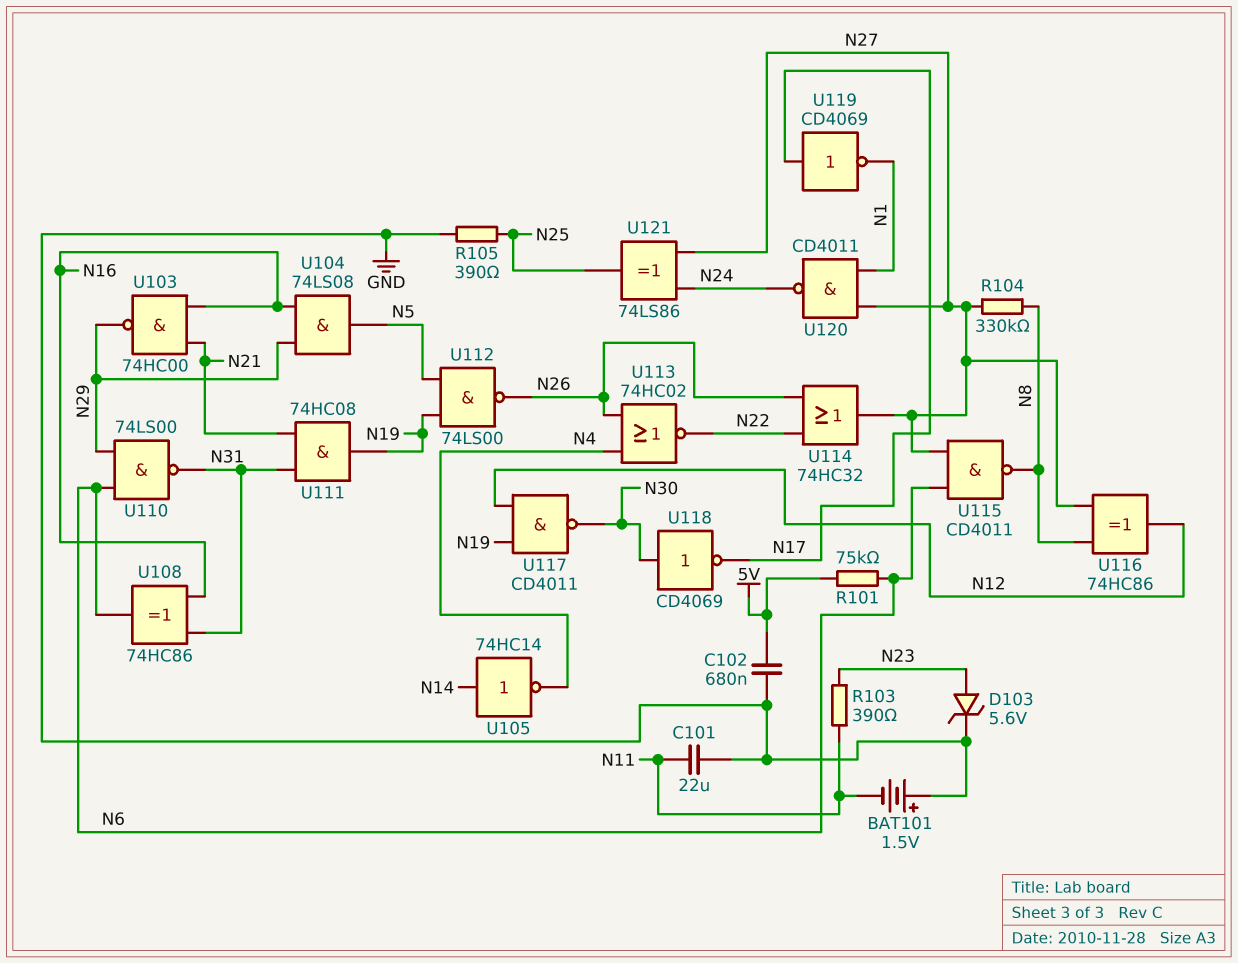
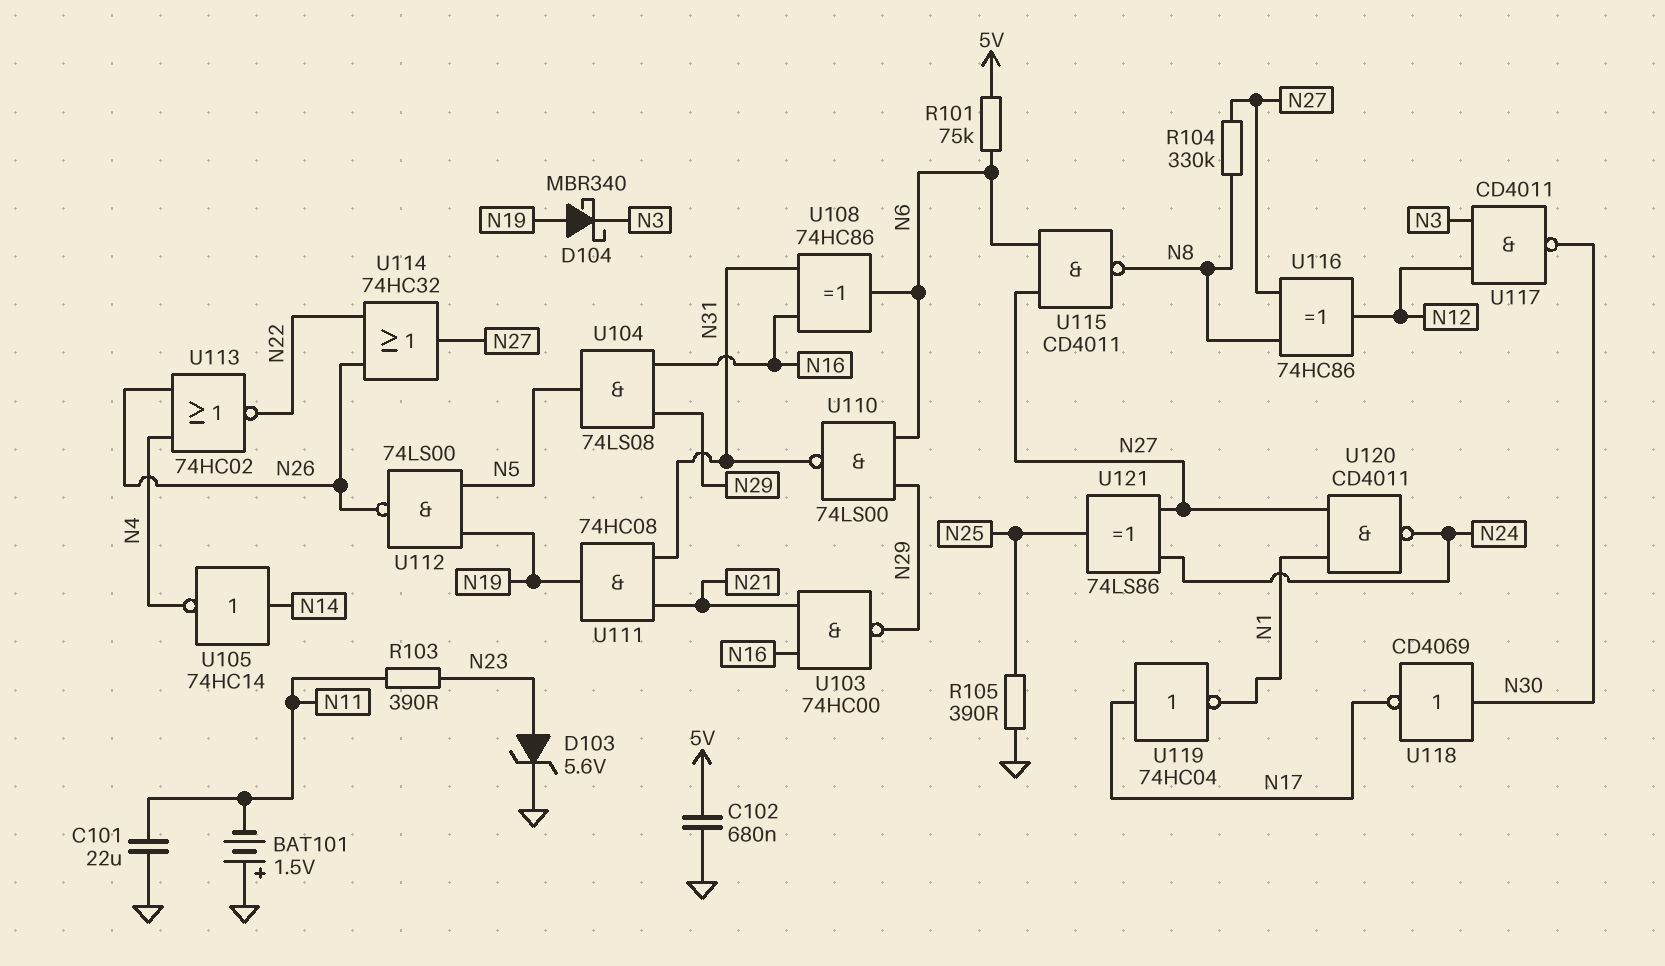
D104: none -> schottky MBR340 (A N19, K N3)
U117: NAND CD4011 (in N12, in N19, out N30) -> NAND CD4011 (in N3, in N12, out N30)
U119: NOT CD4069 (in N17, out N1) -> NOT 74HC04 (in N17, out N1)

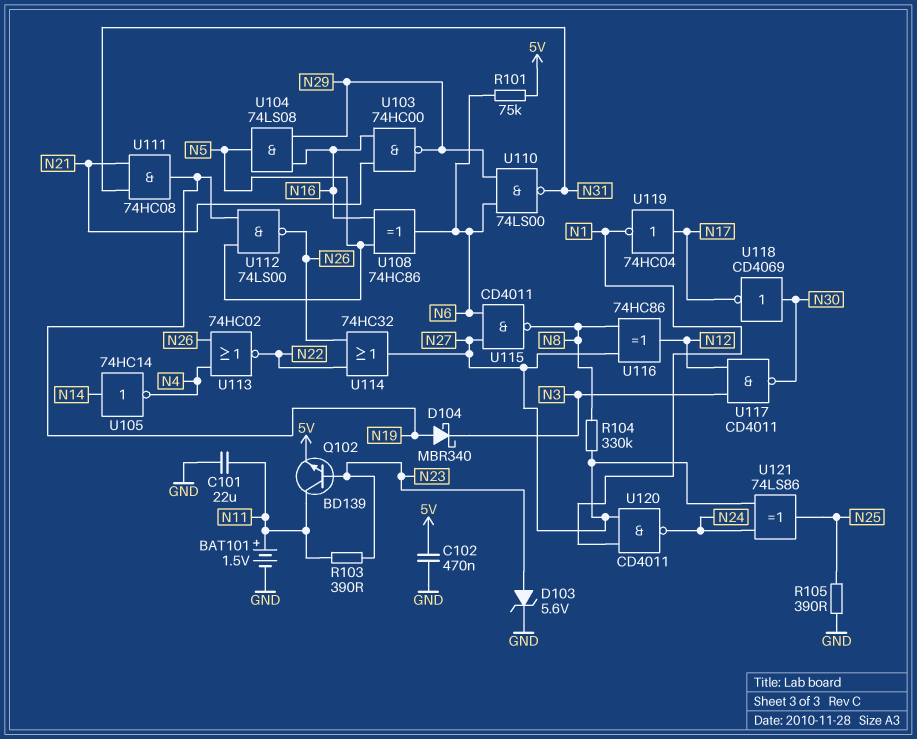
BAT101: 1.5V (plus GND, minus N11) -> 1.5V (plus N11, minus GND)
C102: 680nF (5V, GND) -> 470nF (5V, GND)
Q102: none -> NPN BD139 (B N23, C N11, E 5V)
U108: XOR 74HC86 (in N16, in N31, out N6) -> XOR 74HC86 (in N5, in N16, out N6)

